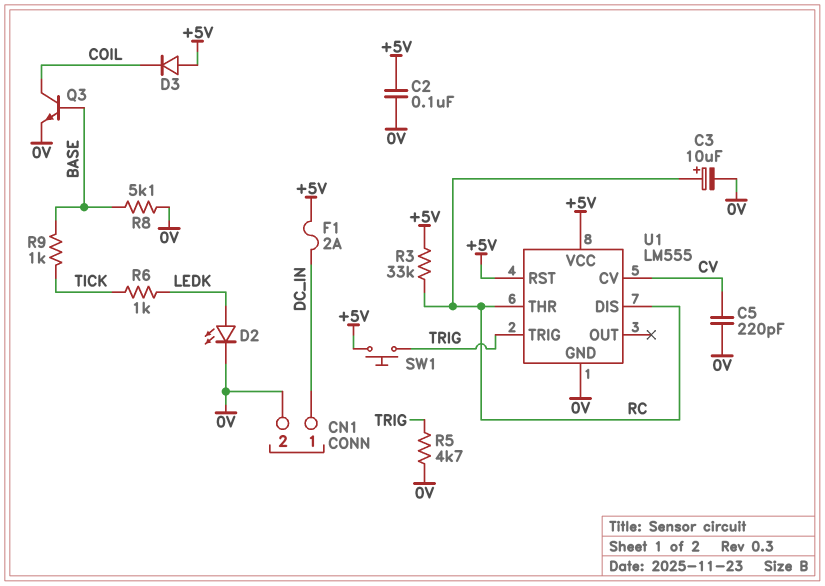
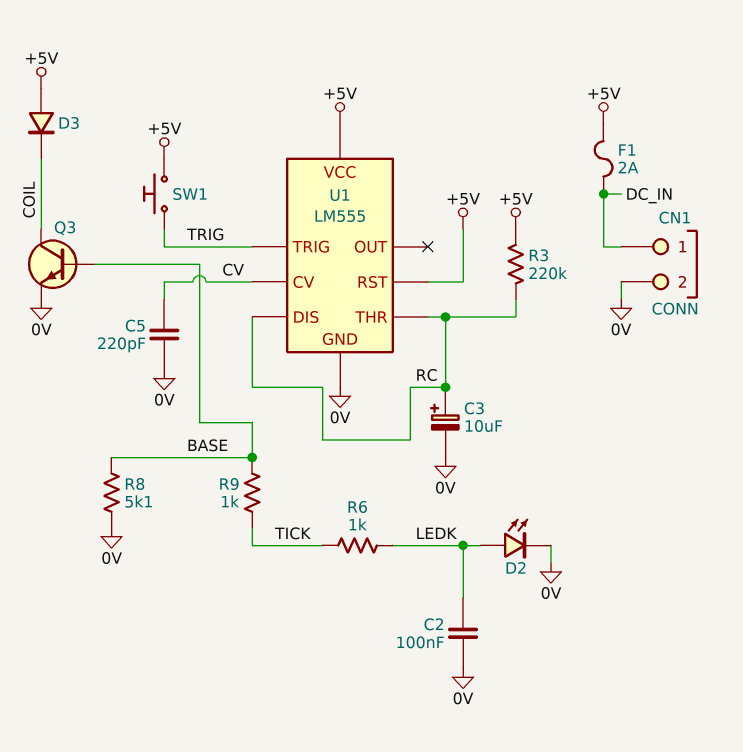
C2: 100nF (+5V, 0V) -> 100nF (0V, LEDK)
R3: 33k (+5V, RC) -> 220k (+5V, RC)
R5: 4.7k (0V, TRIG) -> none

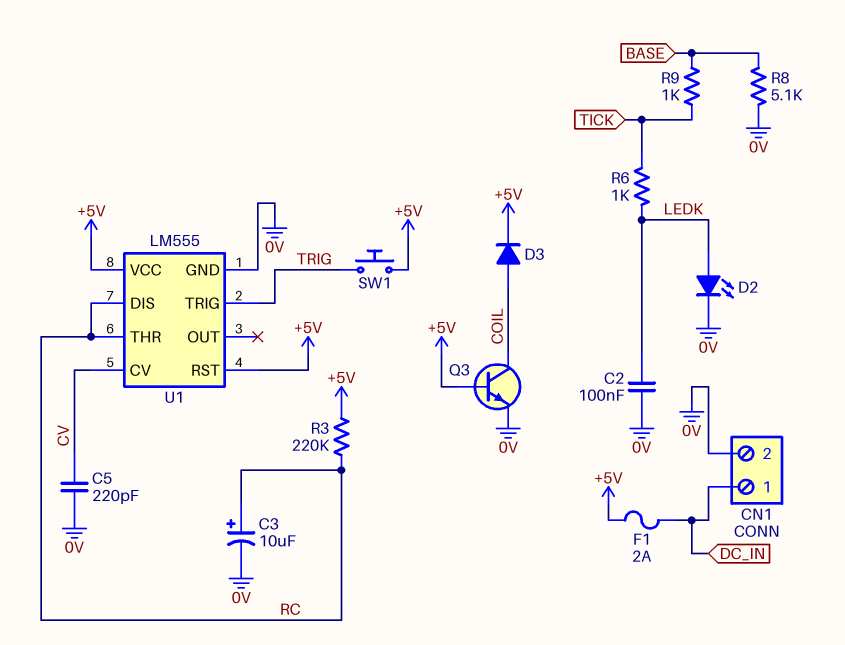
D3: diode (A +5V, K COIL) -> diode (A COIL, K +5V)
Q3: NPN (B BASE, C COIL, E 0V) -> NPN (B +5V, C COIL, E 0V)

